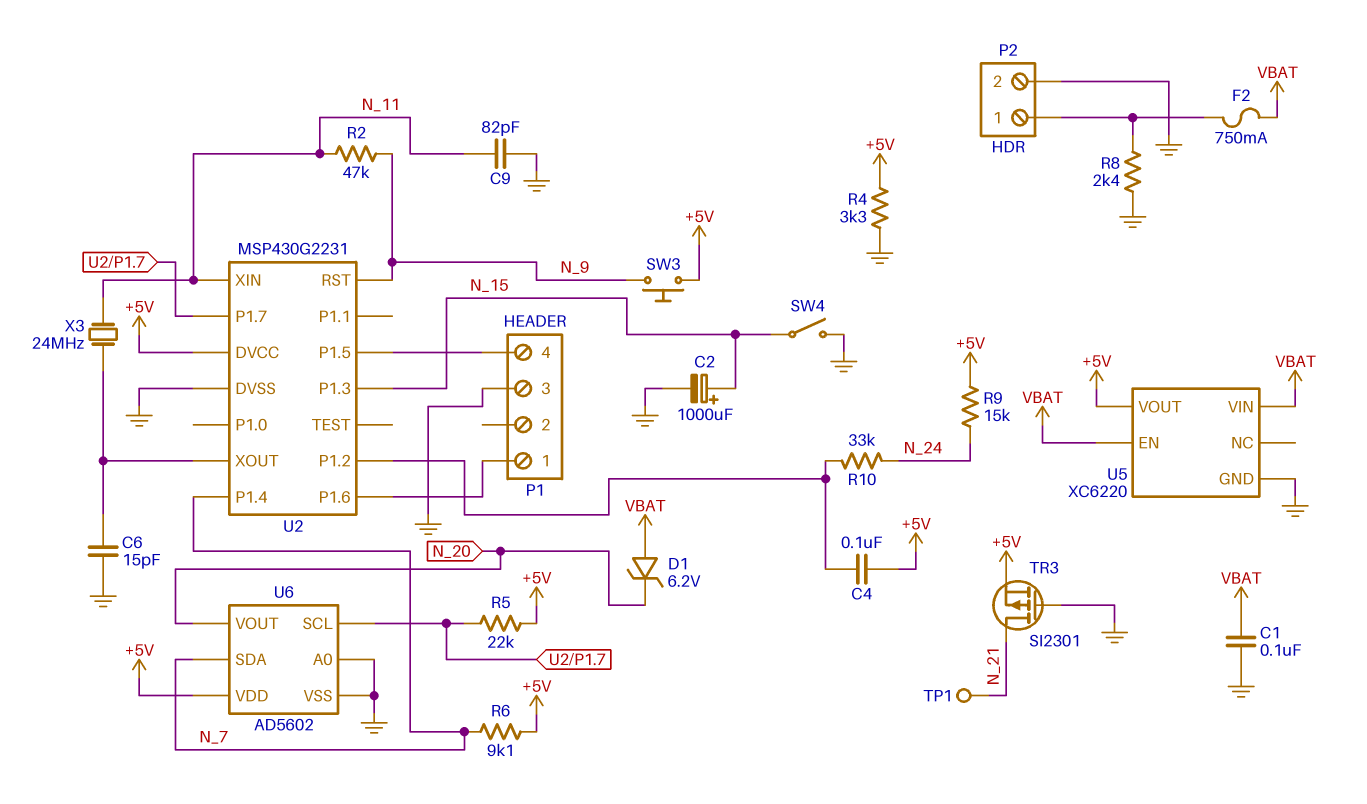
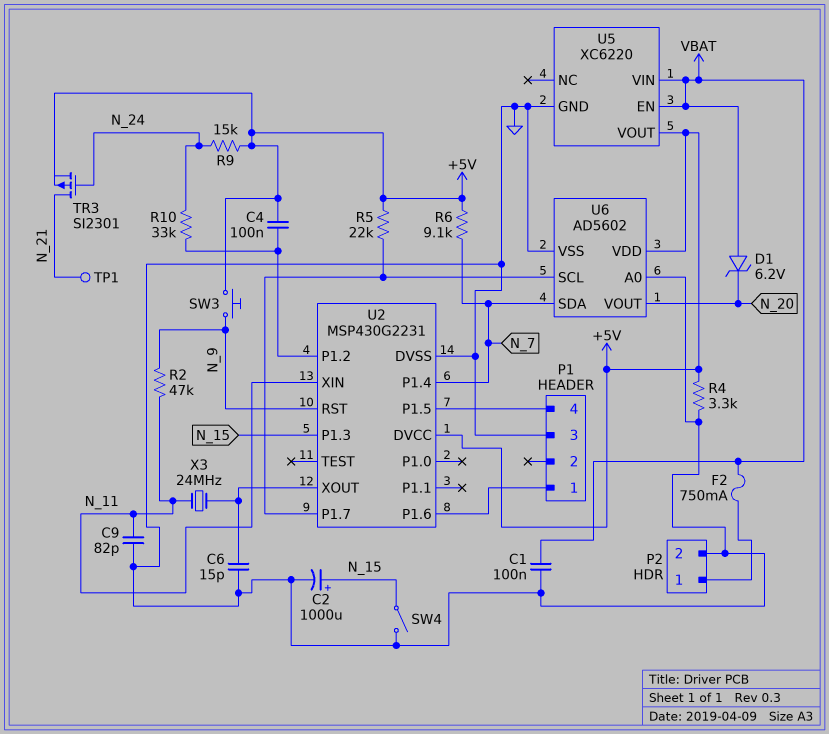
R8: 2.4k (GND, P2/1) -> none
TR3: PMOS SI2301 (G GND, D N_21, S +5V) -> PMOS SI2301 (G N_24, D N_21, S +5V)

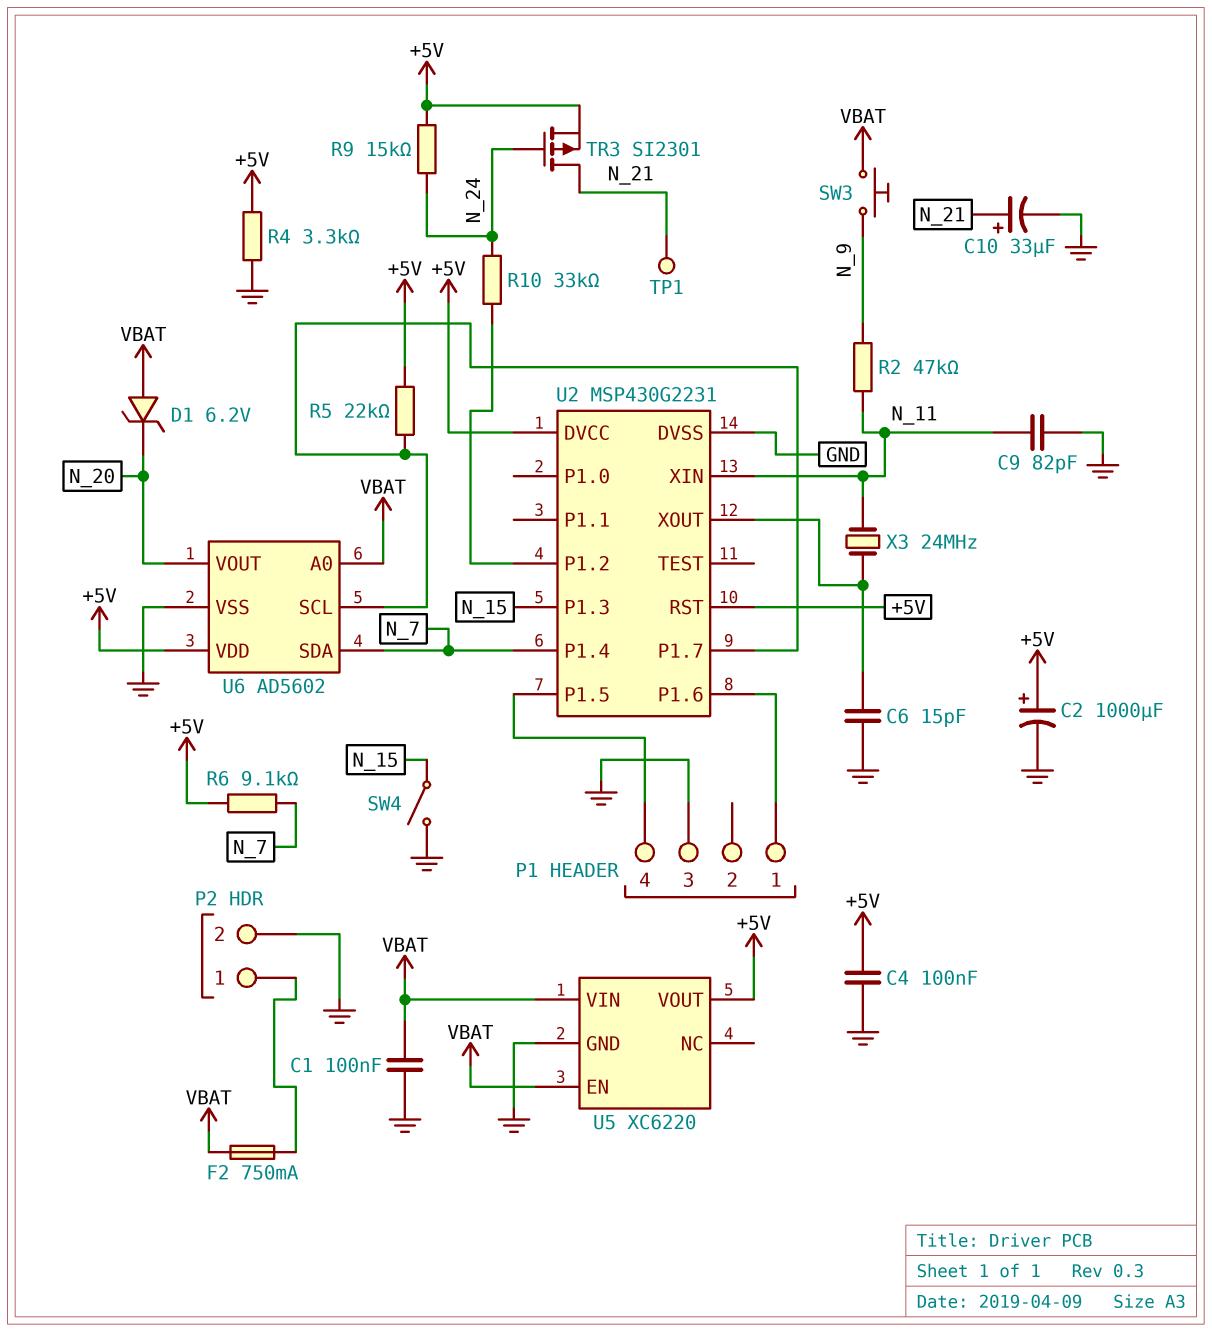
C2: 1000uF (plus N_15, minus GND) -> 1000uF (plus +5V, minus GND)
C4: 100nF (+5V, U2/P1.2) -> 100nF (+5V, GND)
C10: none -> 33uF (plus N_21, minus GND)
SW3: button (+5V, N_9) -> button (N_9, VBAT)
U2 pin RST: N_9 -> +5V
U6 pin A0: GND -> VBAT

